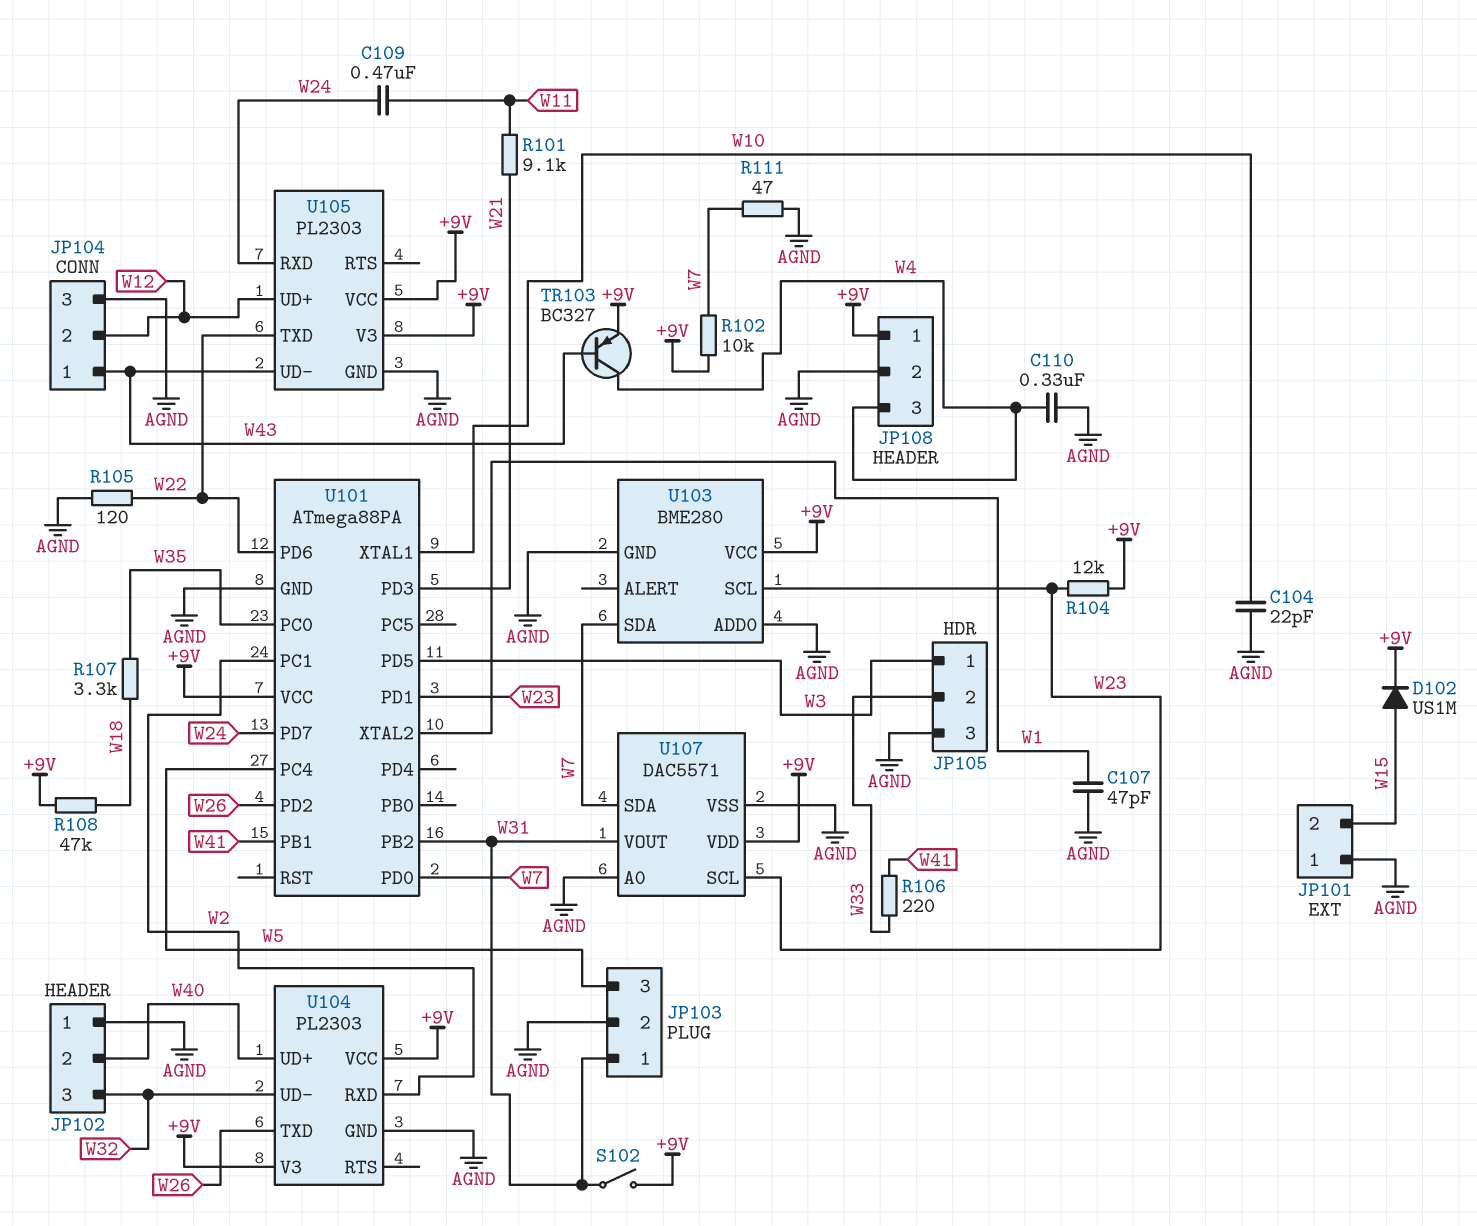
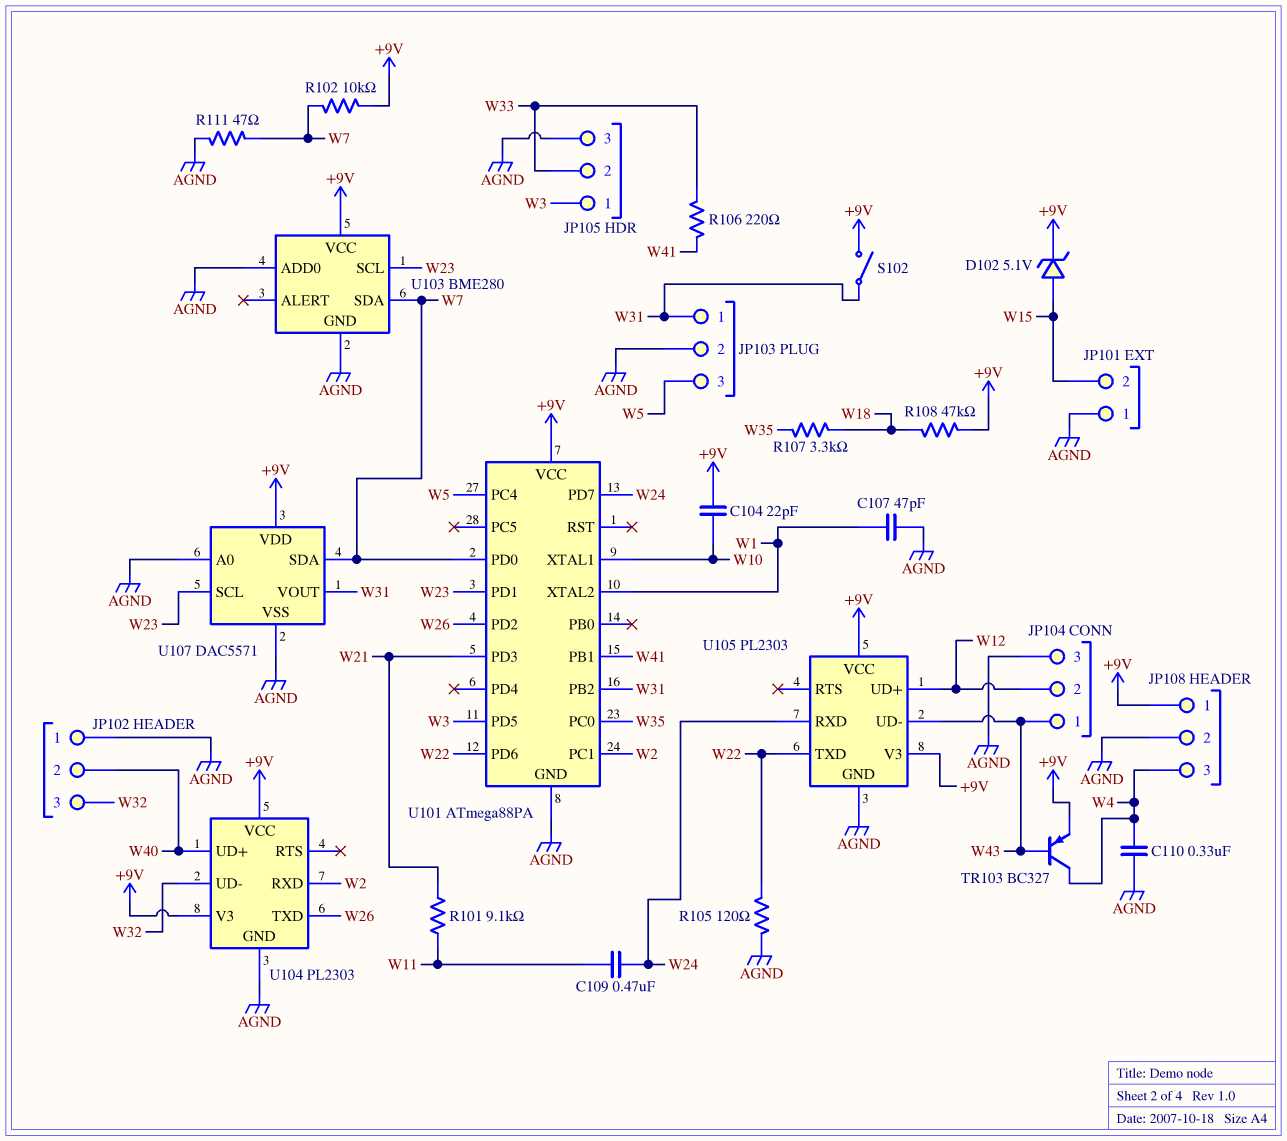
C104: 22pF (AGND, W10) -> 22pF (+9V, W10)
D102: diode US1M (A W15, K +9V) -> zener 5.1V (A W15, K +9V)
R104: 12k (+9V, W23) -> none

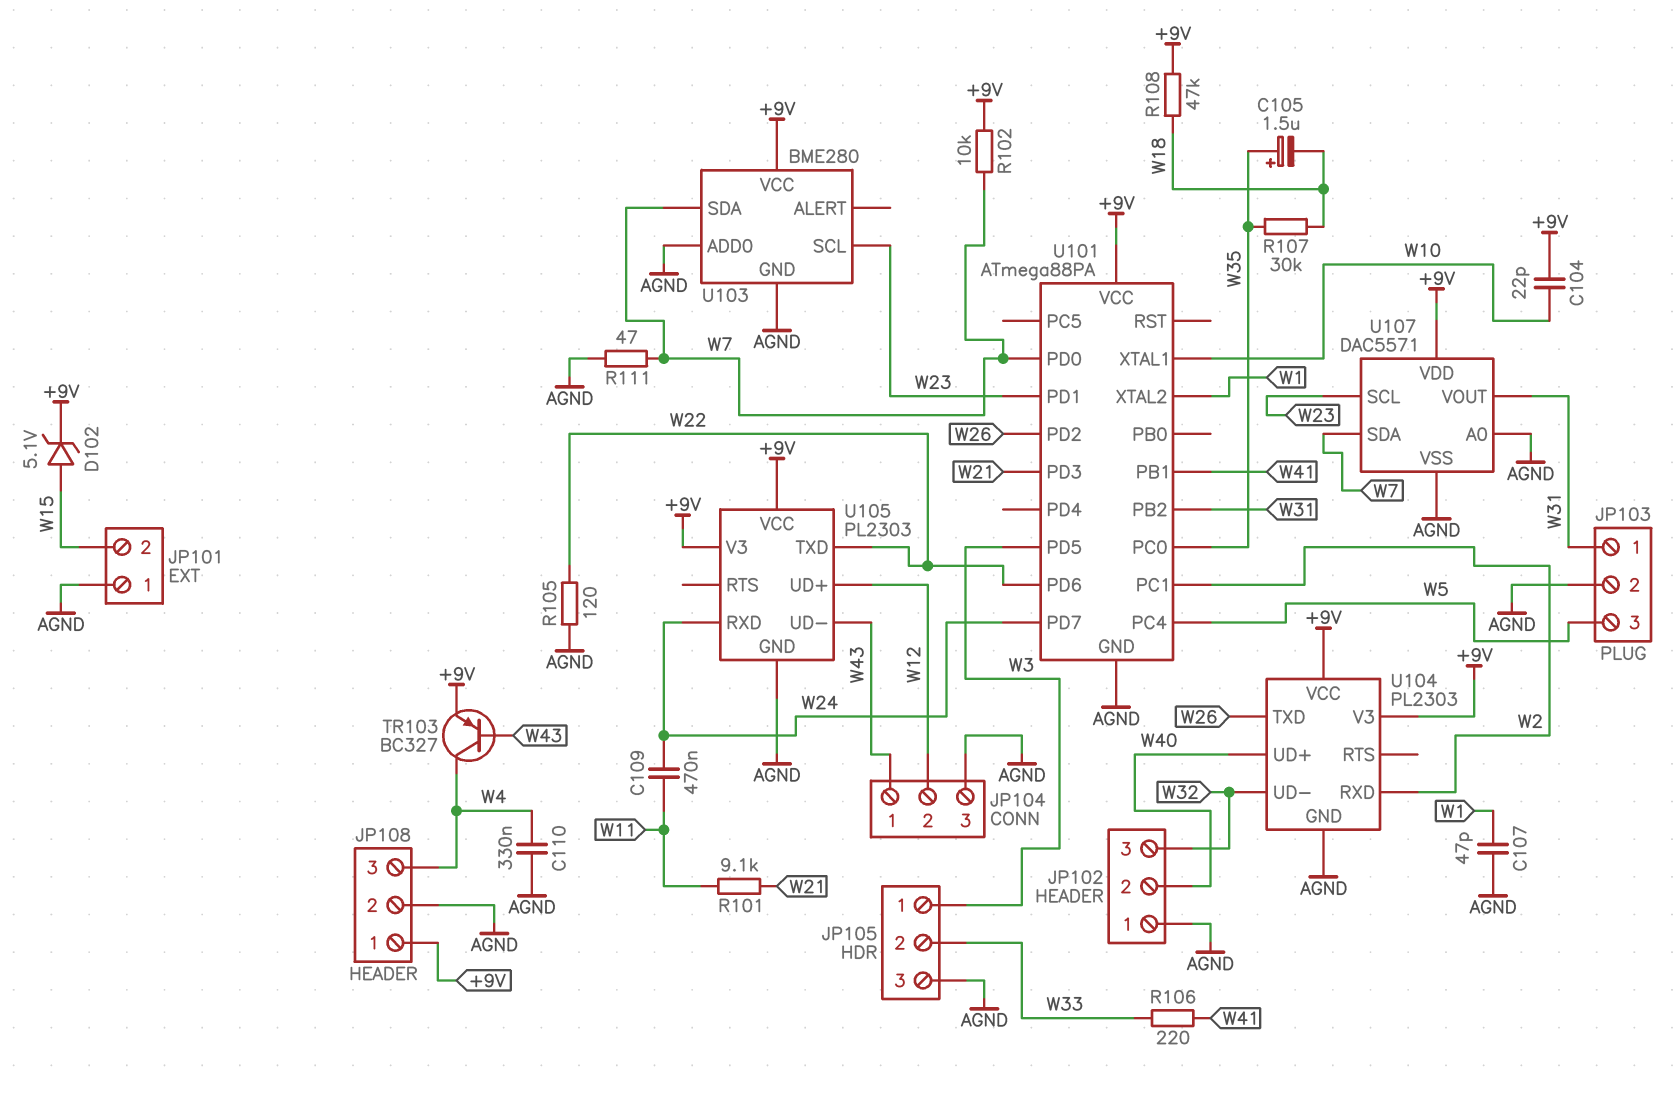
C105: none -> 1.5uF (plus W35, minus W18)
R107: 3.3k (W18, W35) -> 30k (W18, W35)
S102: switch (+9V, W31) -> none

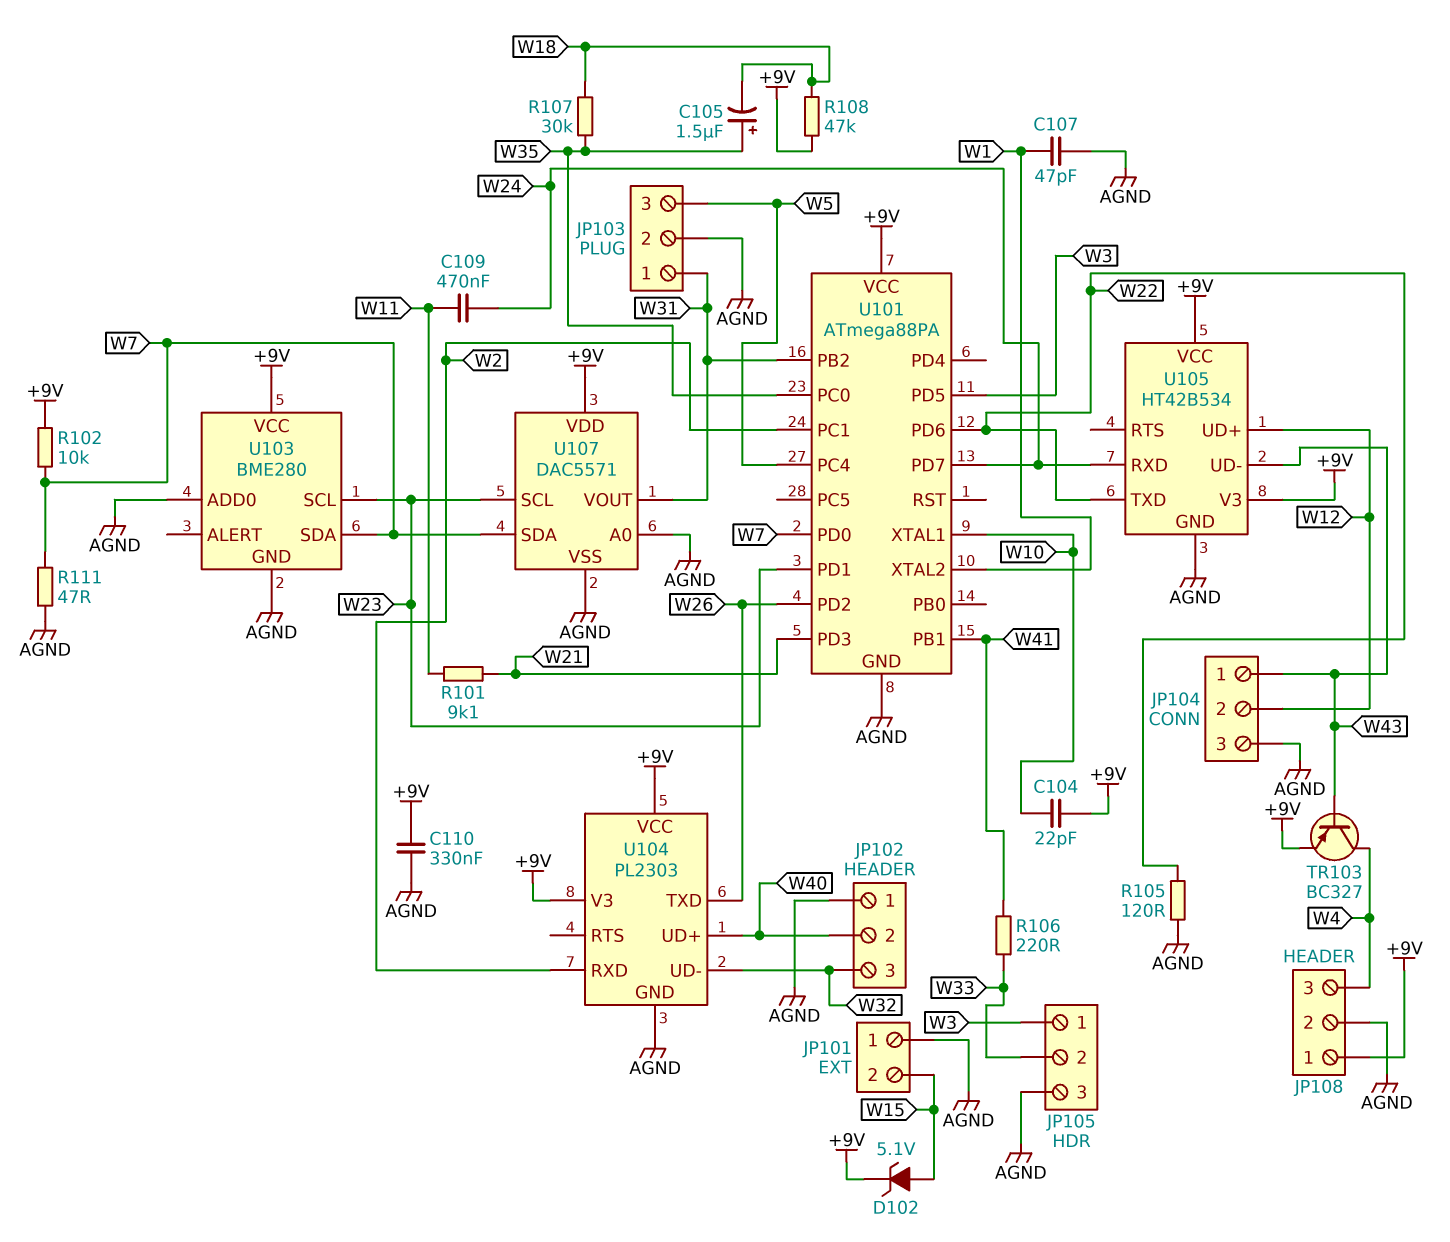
C110: 330nF (AGND, W4) -> 330nF (+9V, AGND)
U105: PL2303 -> HT42B534

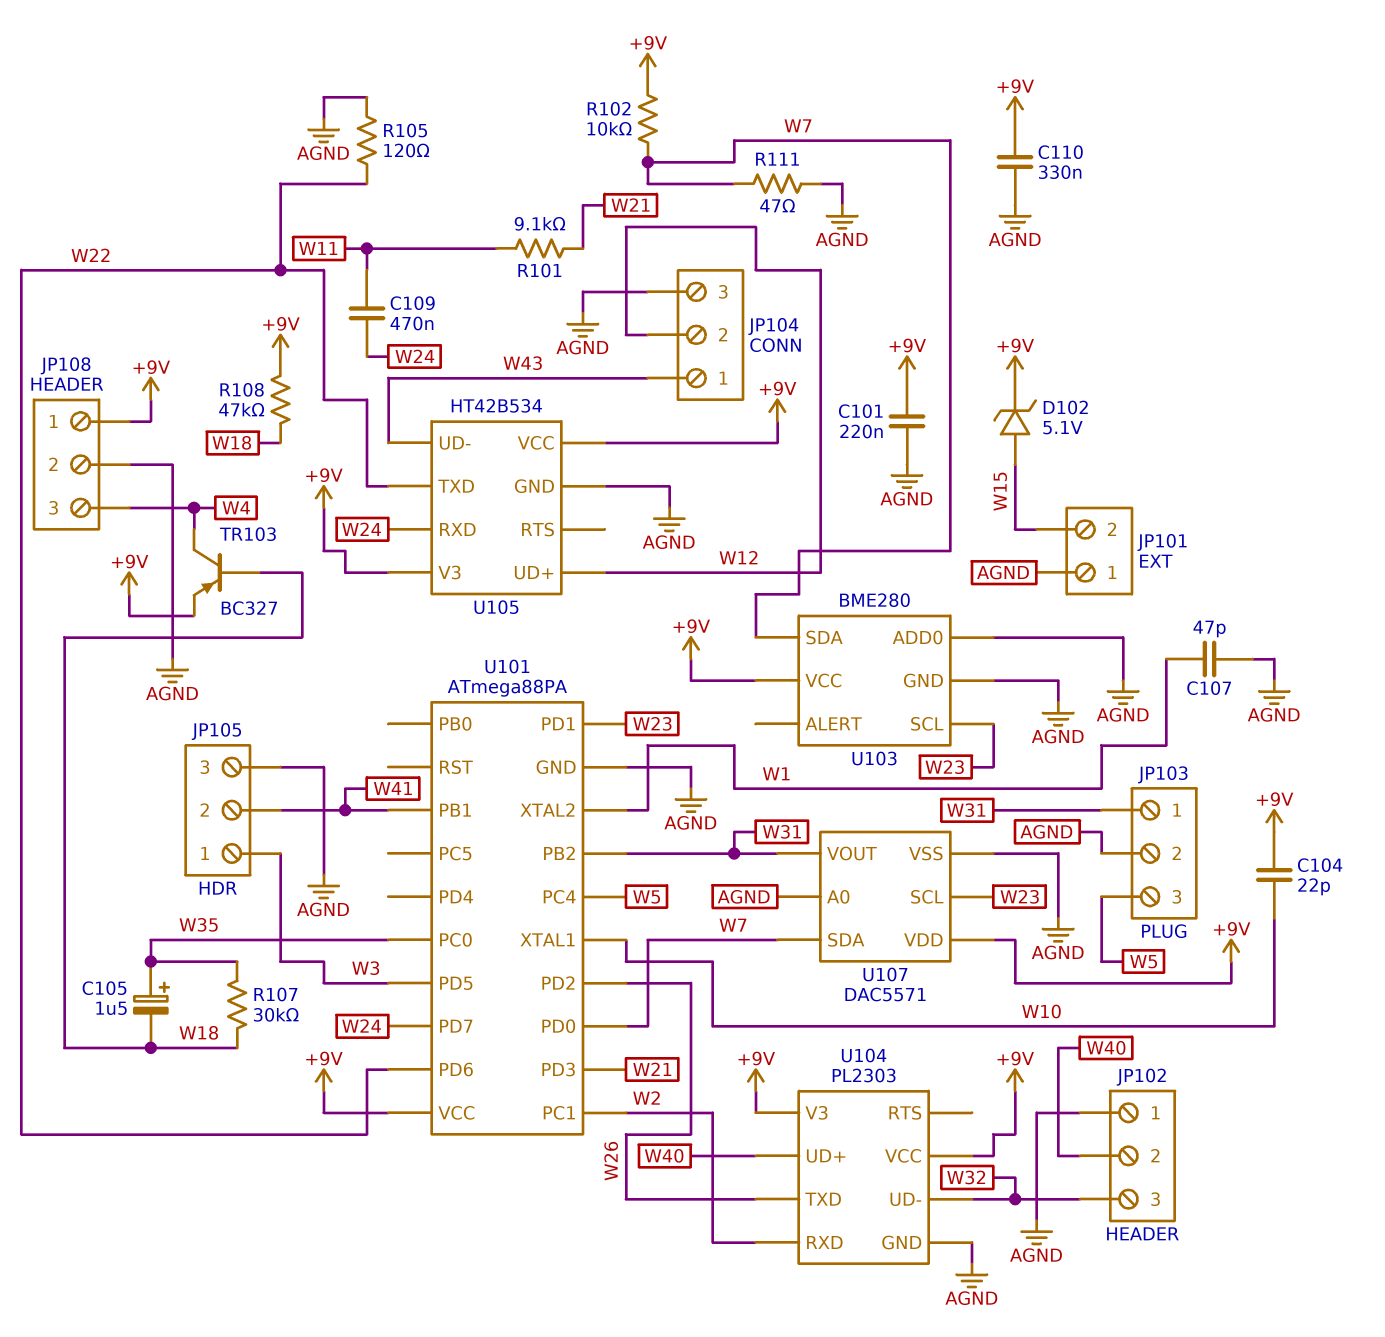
C101: none -> 220nF (+9V, AGND)
JP105 pin 2: W33 -> W41
R106: 220 (W33, W41) -> none
TR103: PNP BC327 (B W43, C W4, E +9V) -> PNP BC327 (B W18, C W4, E +9V)

